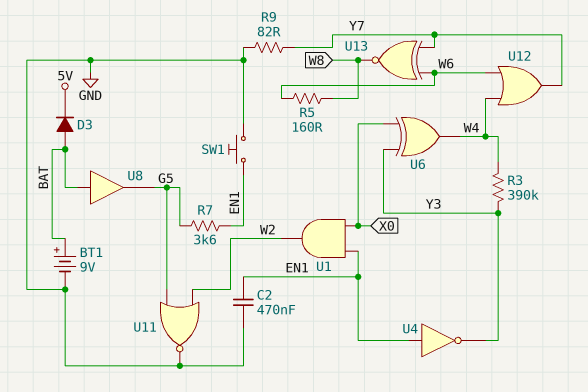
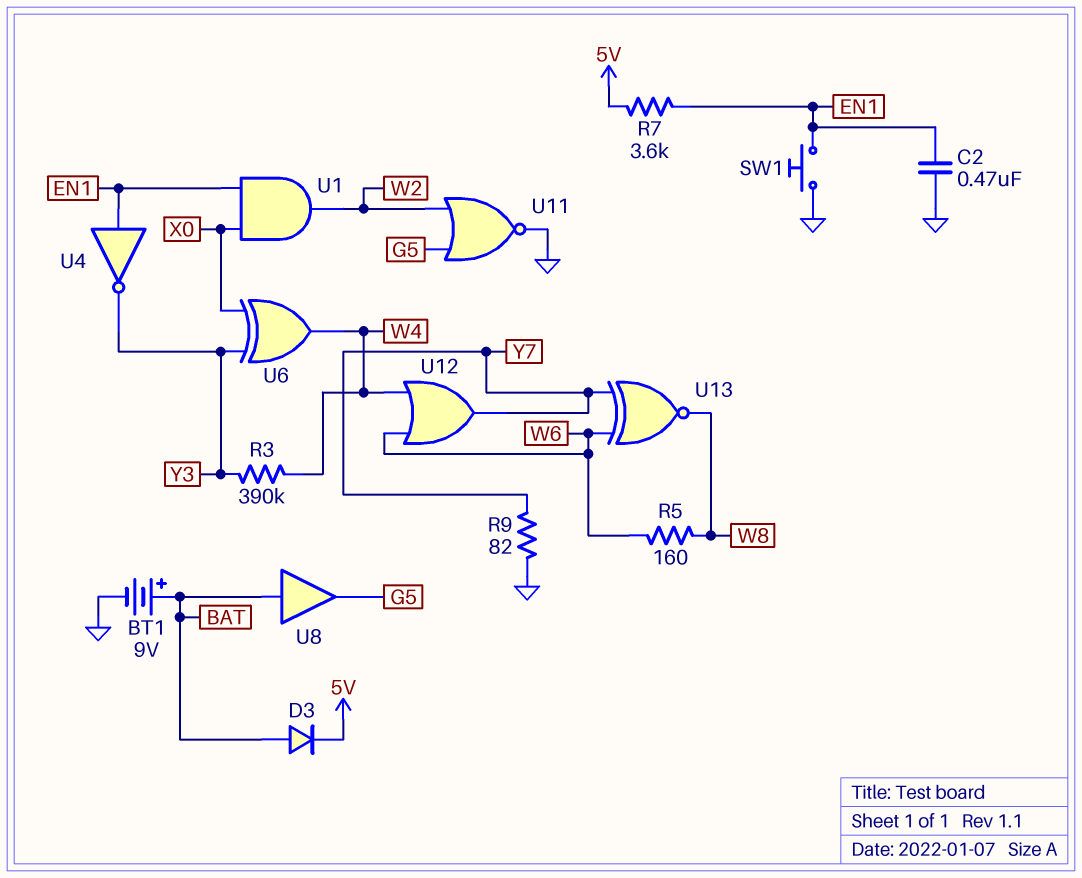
R7: 3.6k (EN1, G5) -> 3.6k (5V, EN1)

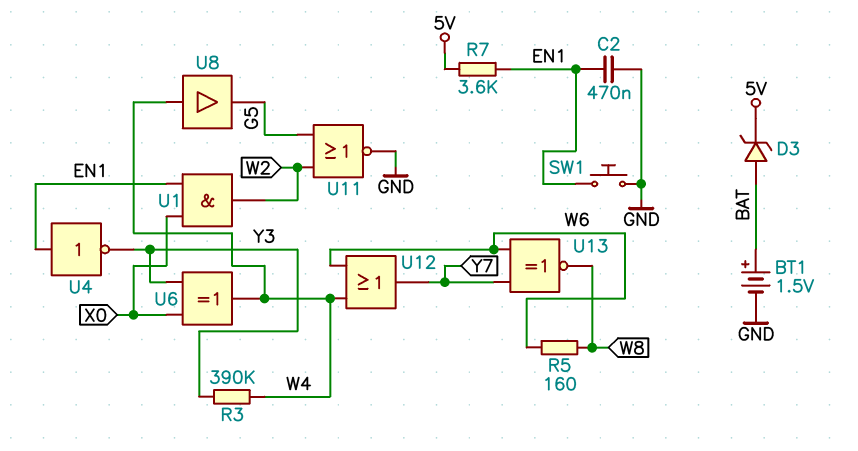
BT1: 9V (plus BAT, minus GND) -> 1.5V (plus BAT, minus GND)
D3: diode (A BAT, K 5V) -> zener (A BAT, K 5V)
R9: 82 (GND, Y7) -> none
U8: buffer (in BAT, out G5) -> buffer (in W4, out G5)

